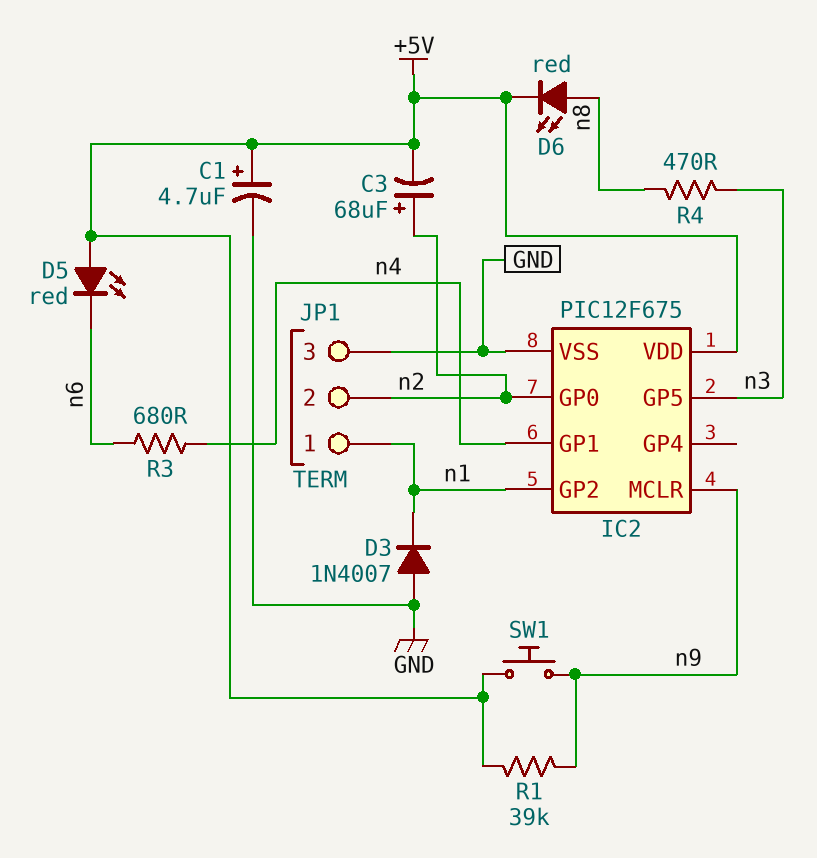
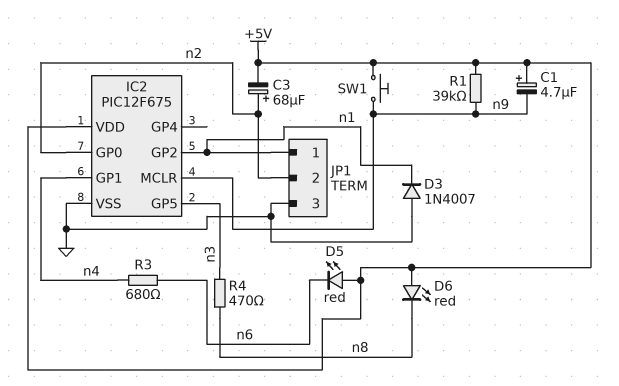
C1: 4.7uF (plus +5V, minus GND) -> 4.7uF (plus +5V, minus n9)
D6: LED red (A n8, K +5V) -> LED red (A +5V, K n8)

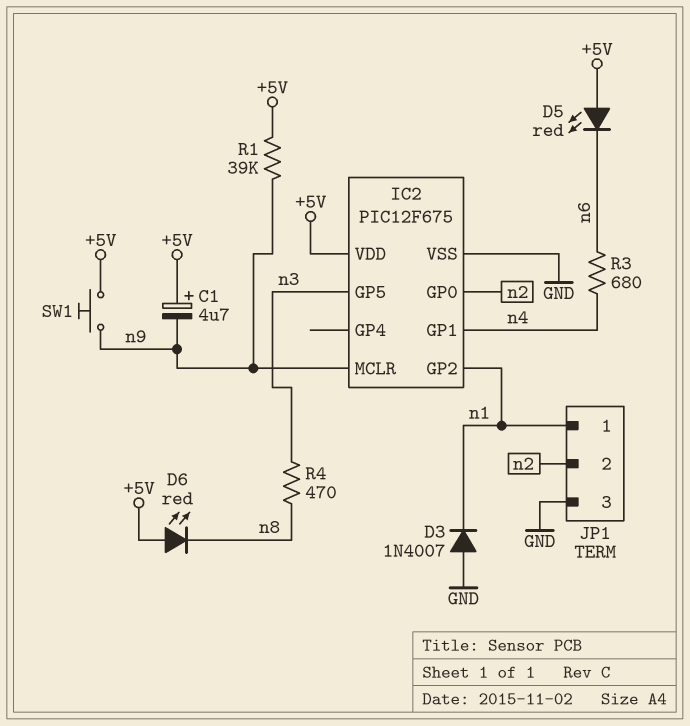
C3: 68uF (plus n2, minus +5V) -> none

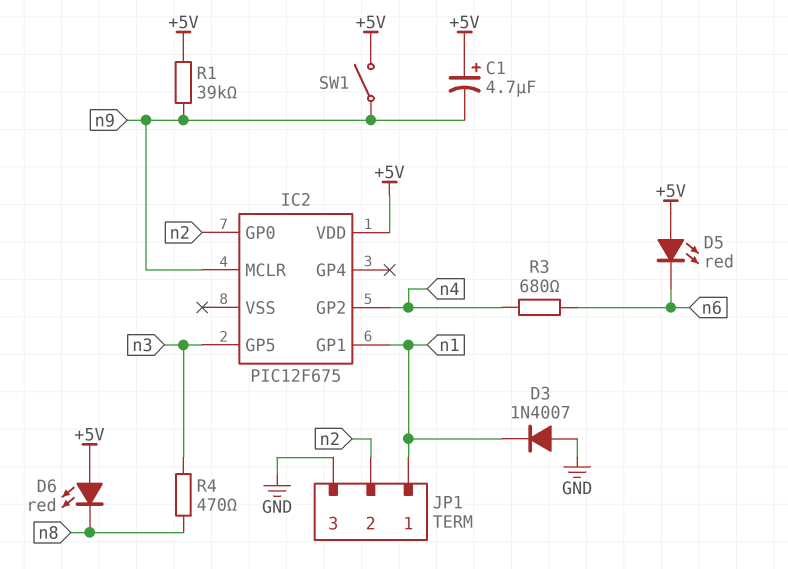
IC2 pin GP1: n4 -> n1
IC2 pin GP2: n1 -> n4
IC2 pin VSS: GND -> none
SW1: button (+5V, n9) -> switch (+5V, n9)

